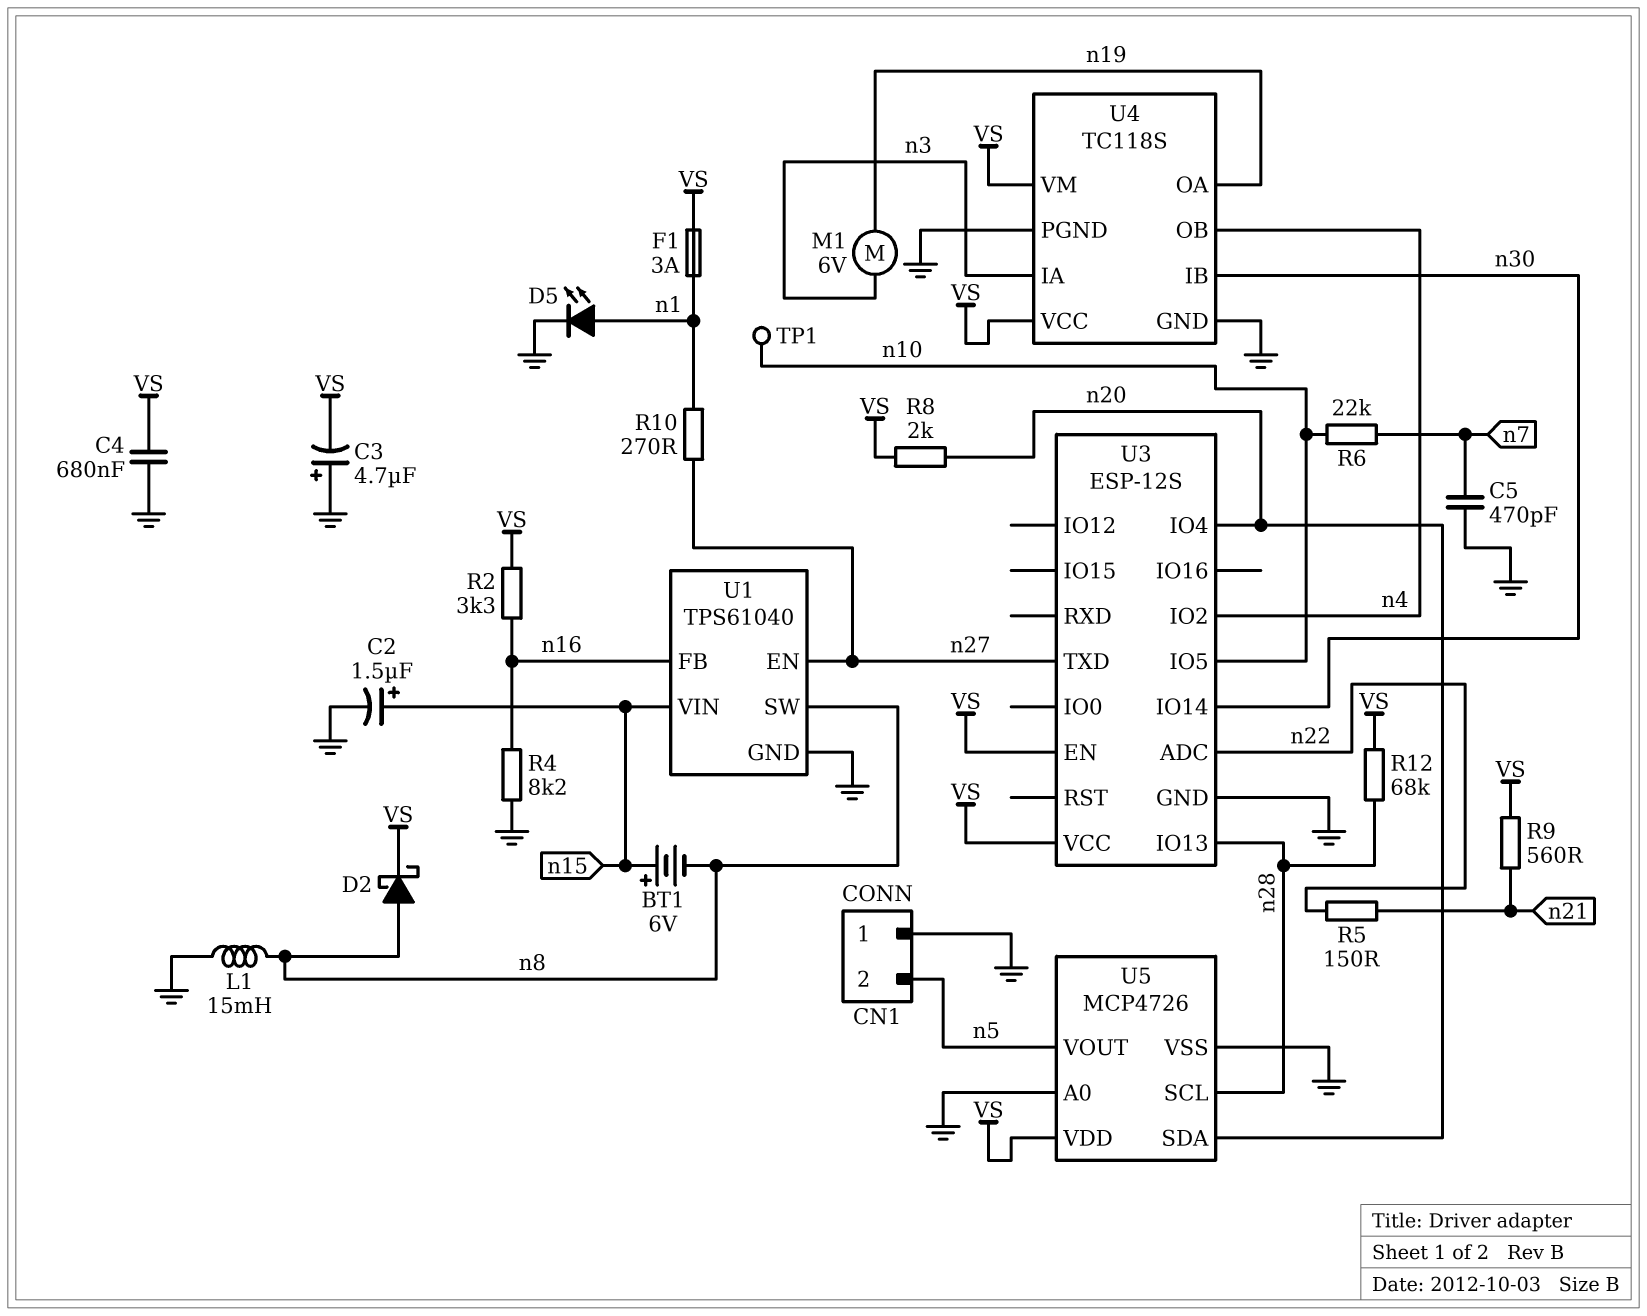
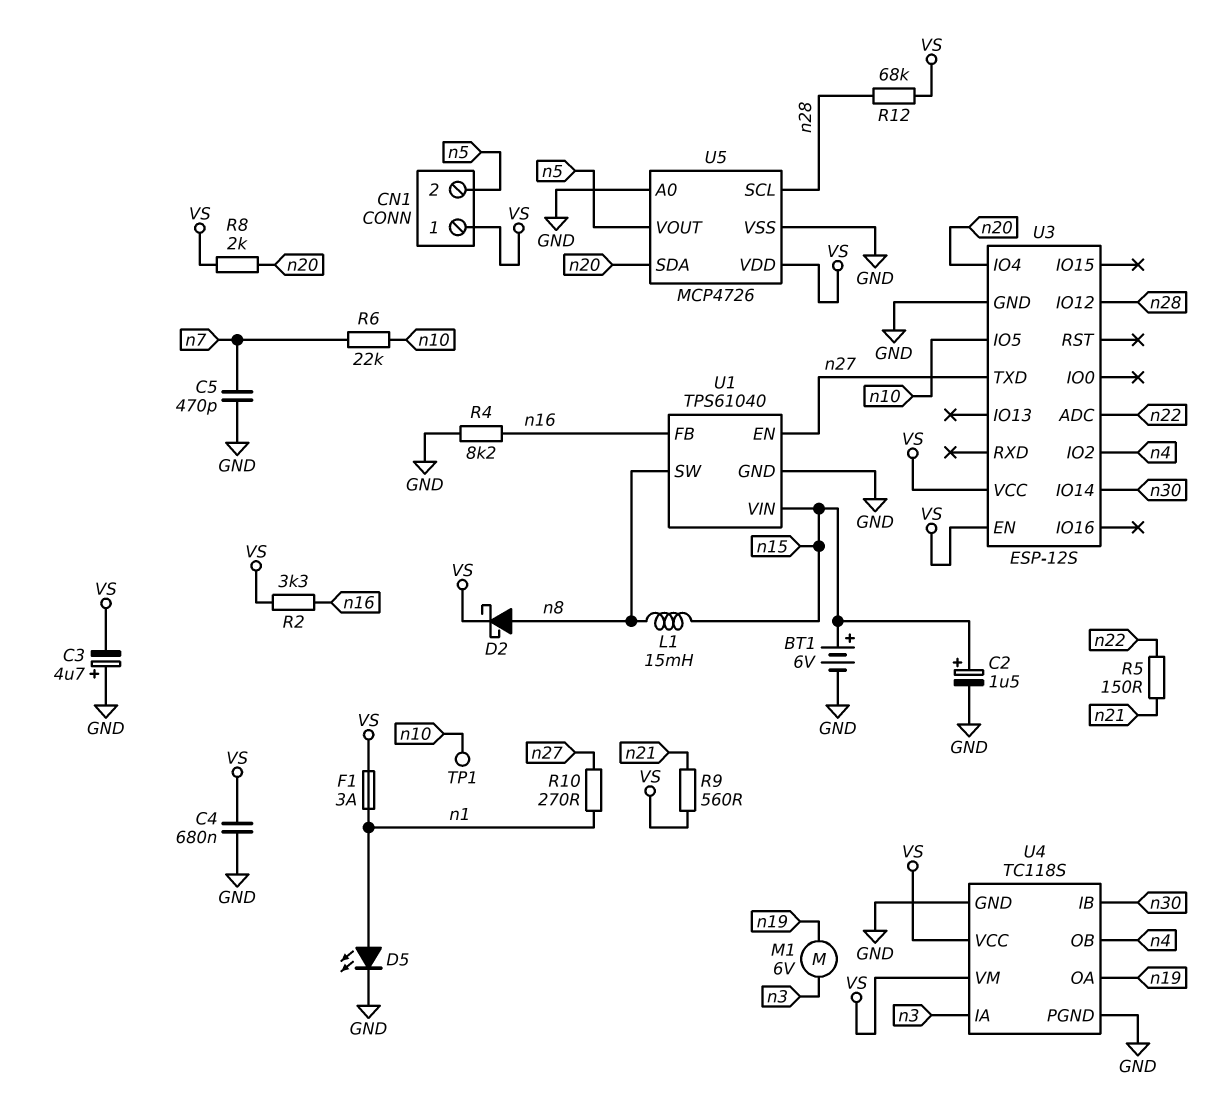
BT1: 6V (plus n15, minus n8) -> 6V (plus n15, minus GND)
CN1 pin 1: GND -> VS
L1: 15mH (GND, n8) -> 15mH (n8, n15)
U3 pin IO12: none -> n28
U3 pin IO13: n28 -> none

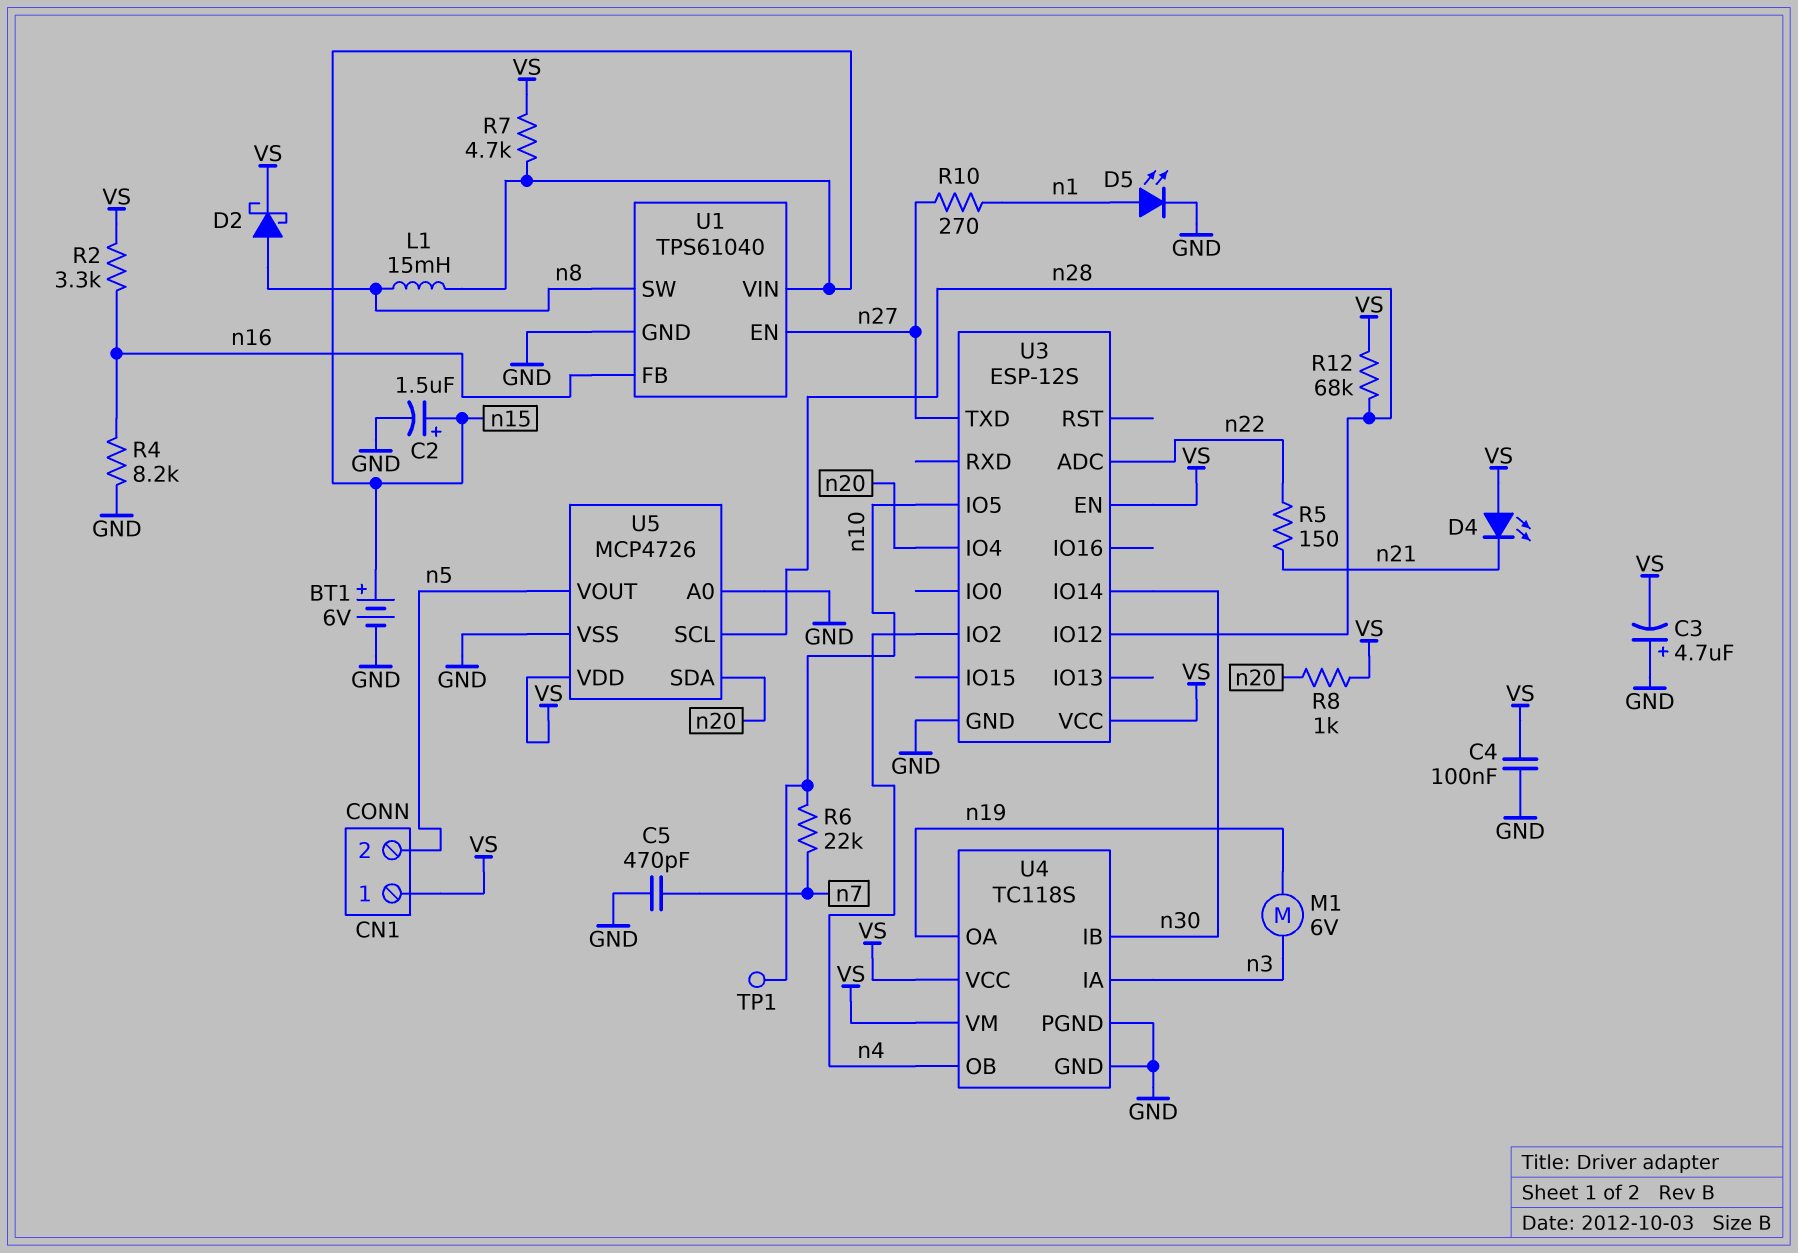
C4: 680nF (GND, VS) -> 100nF (GND, VS)
D4: none -> LED (A VS, K n21)
F1: 3A (VS, n1) -> none
R7: none -> 4.7k (VS, n15)
R8: 2k (VS, n20) -> 1k (VS, n20)
R9: 560 (VS, n21) -> none

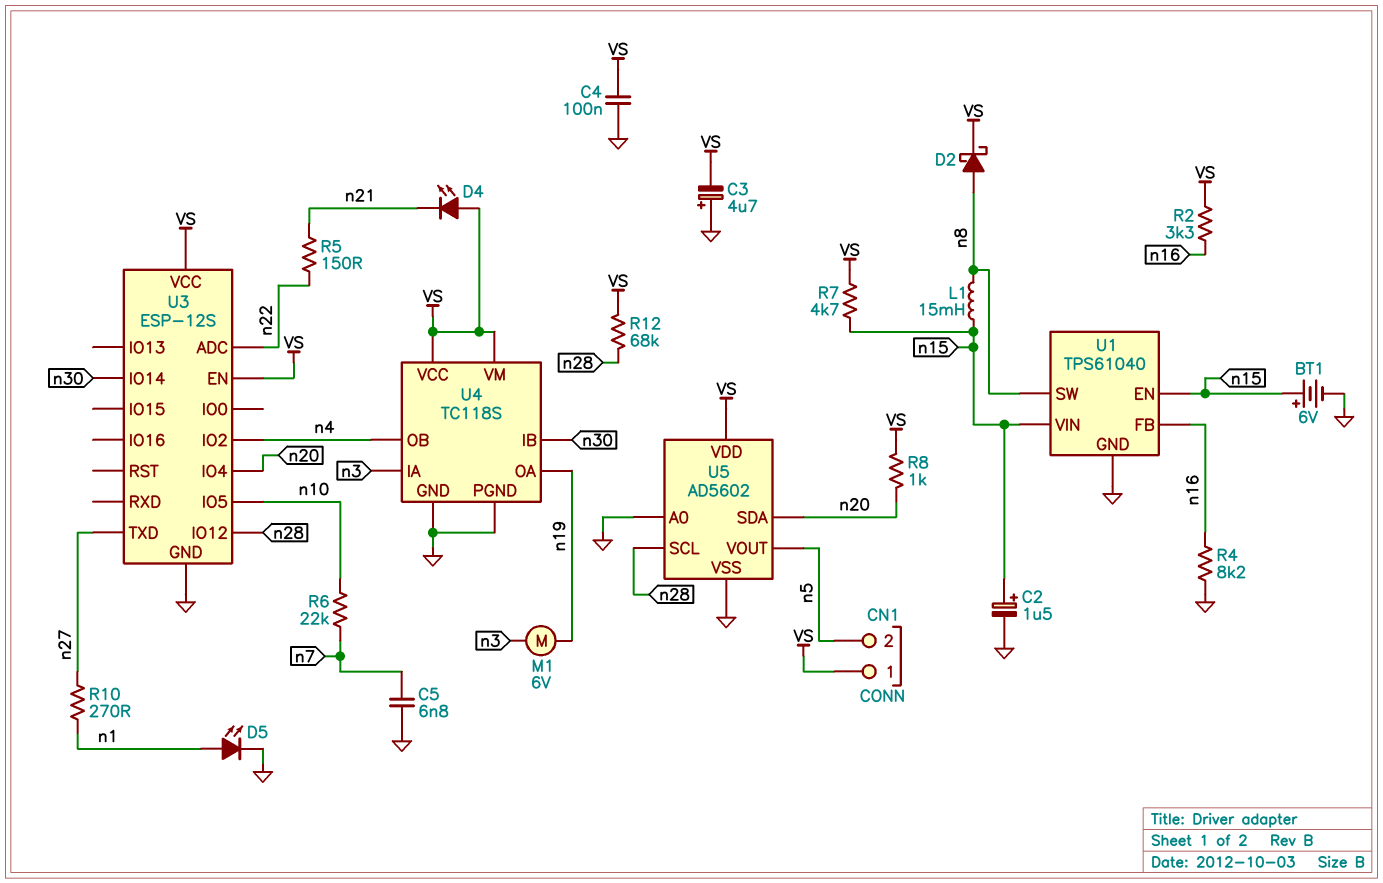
C5: 470pF (GND, n7) -> 6.8nF (GND, n7)
TP1: test point (n10) -> none
U1 pin EN: n27 -> n15
U5: MCP4726 -> AD5602

